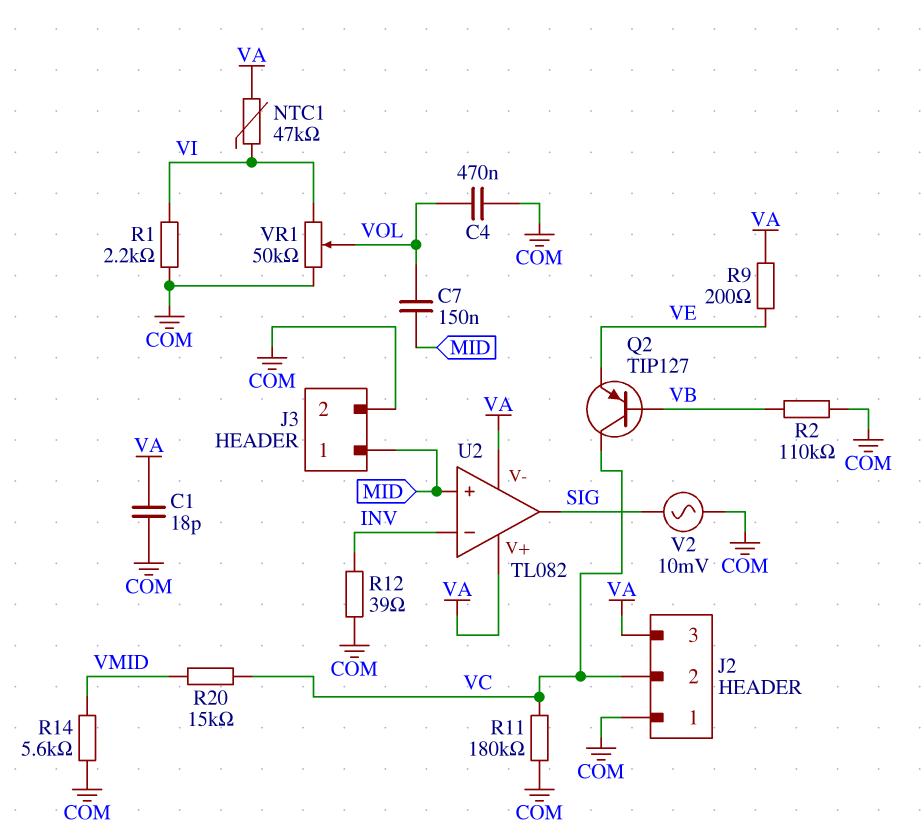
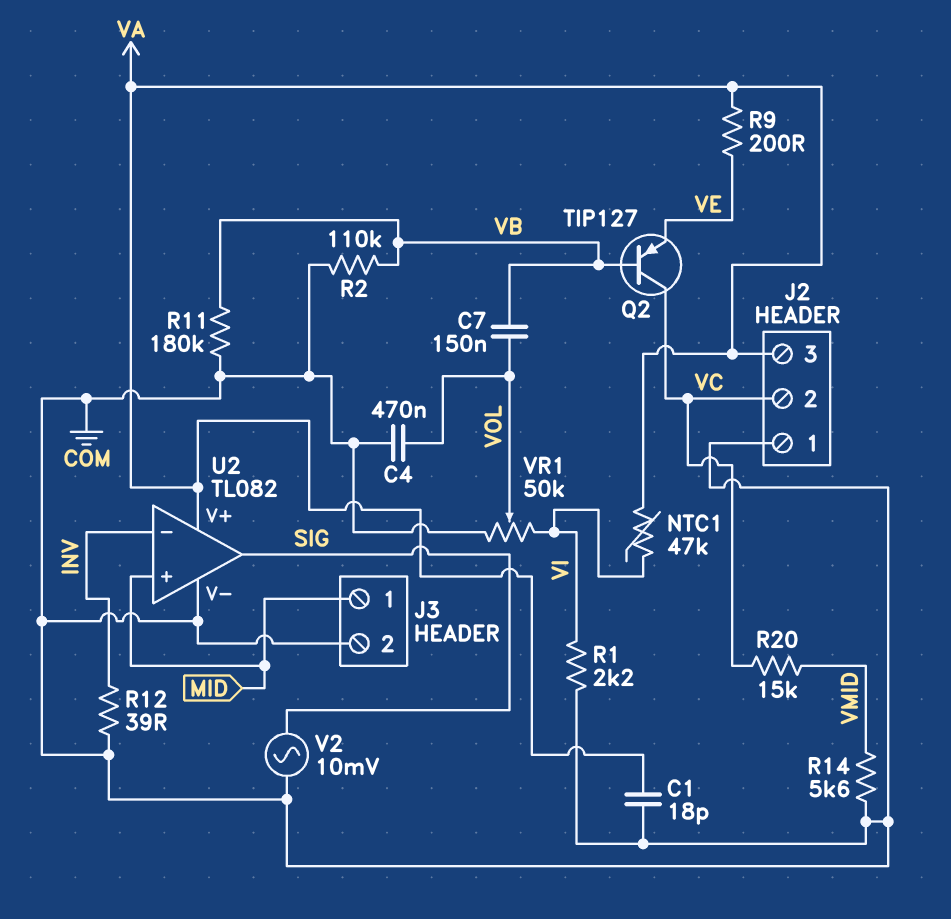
C7: 150nF (MID, VOL) -> 150nF (VB, VOL)
R11: 180k (COM, VC) -> 180k (COM, VB)
U2 pin V-: VA -> COM

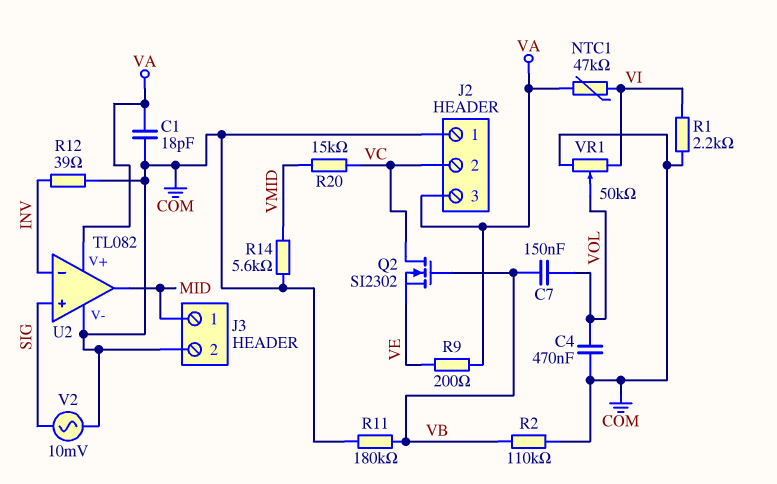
Q2: PNP TIP127 (B VB, C VC, E VE) -> NMOS SI2302 (G VB, D VC, S VE)
U2 pin in+: MID -> SIG
U2 pin out: SIG -> MID

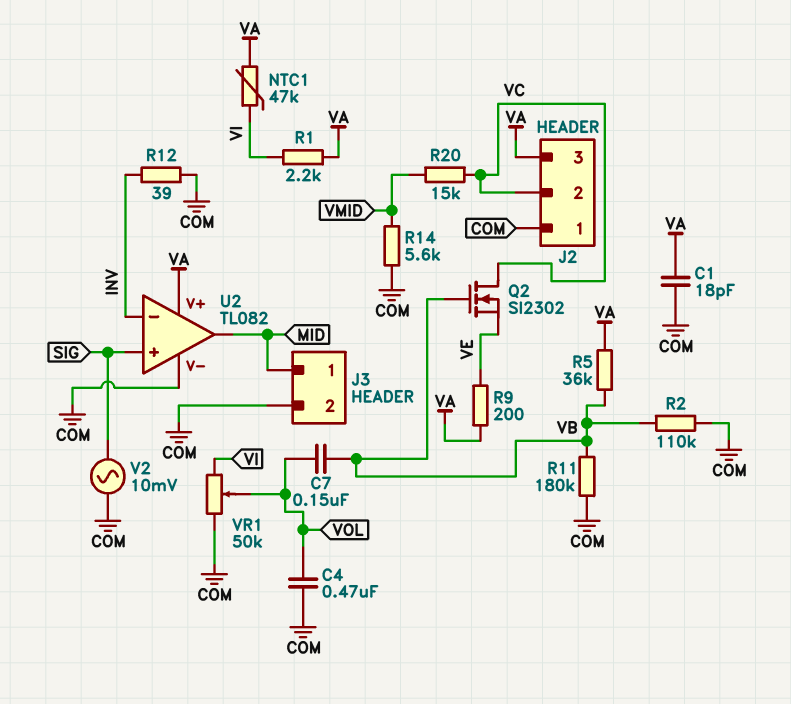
R1: 2.2k (COM, VI) -> 2.2k (VA, VI)
R5: none -> 36k (VA, VB)

